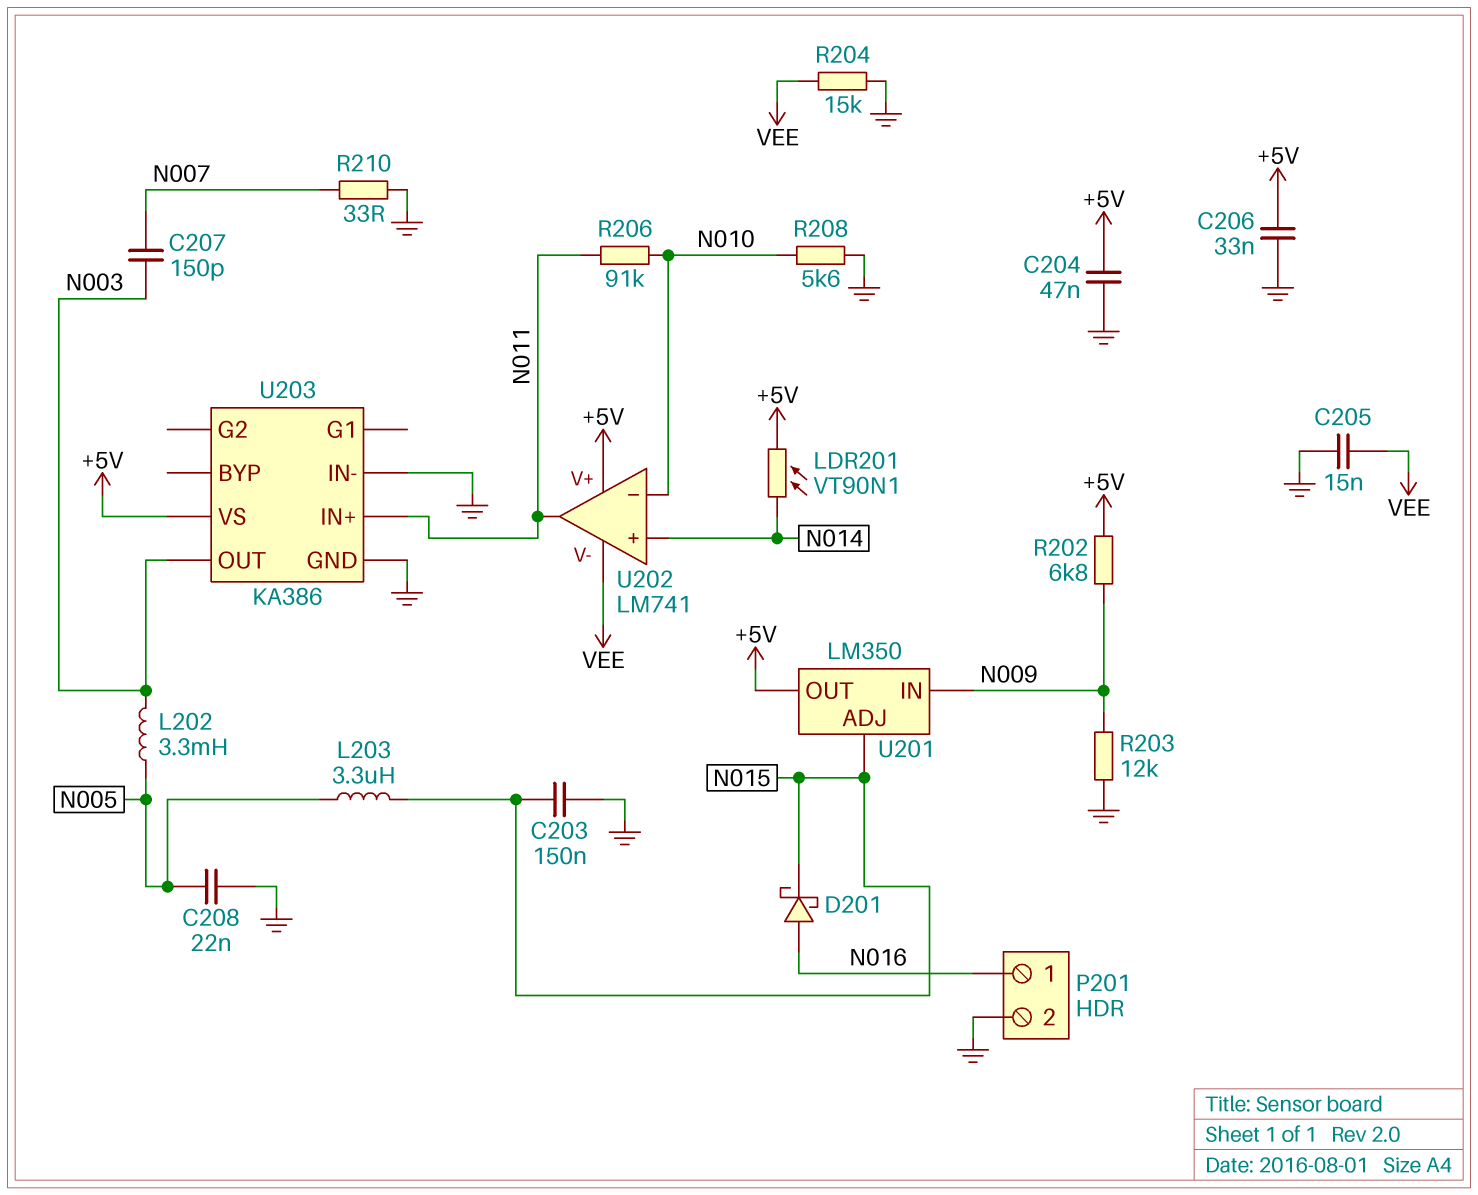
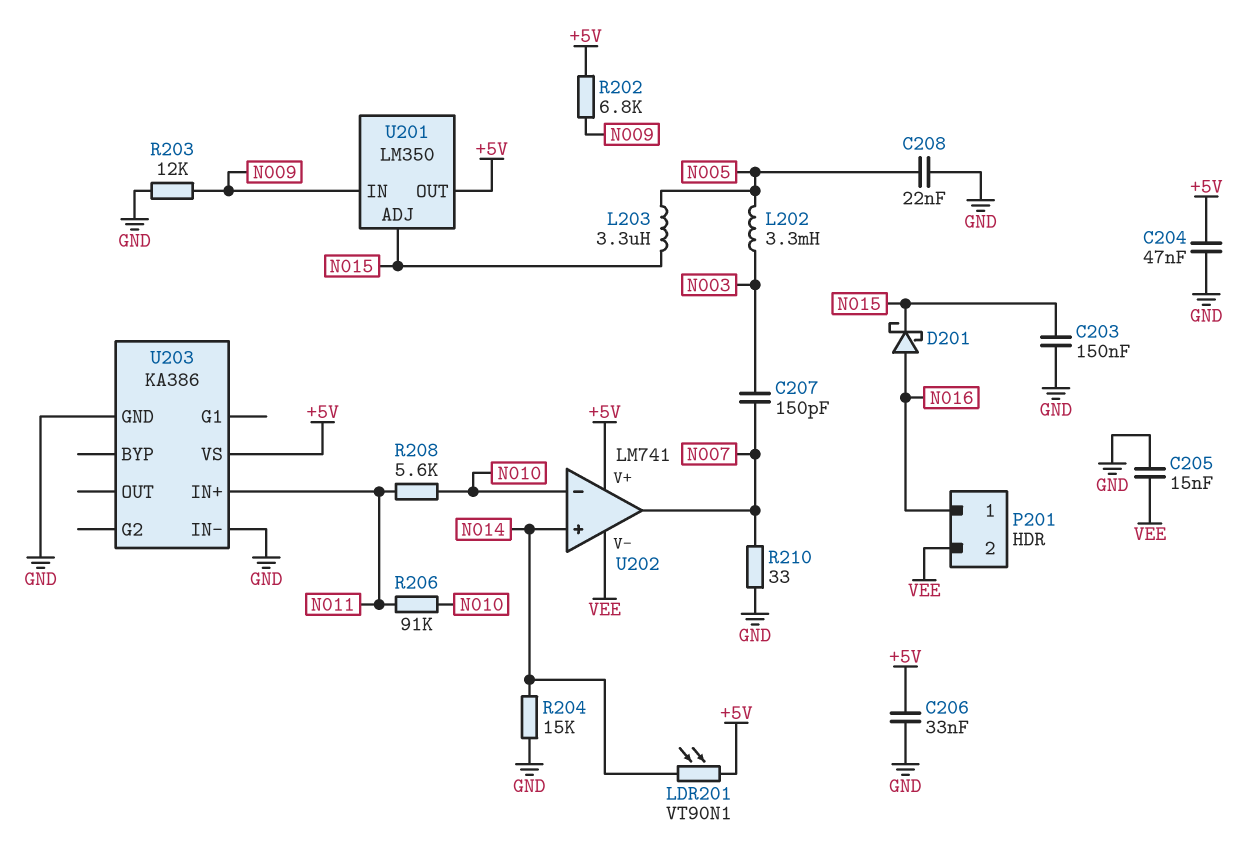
P201 pin 2: GND -> VEE
R204: 15k (GND, VEE) -> 15k (GND, N014)
R208: 5.6k (GND, N010) -> 5.6k (N010, N011)
U202 pin out: N011 -> N007
U203 pin OUT: N003 -> none

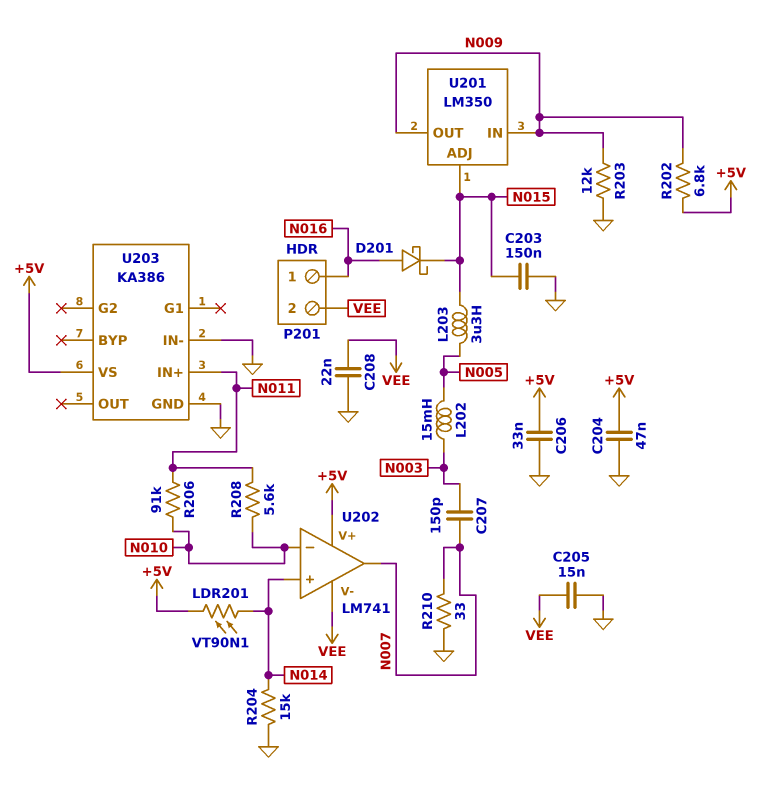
C208: 22nF (GND, N005) -> 22nF (GND, VEE)
L202: 3.3mH (N003, N005) -> 15mH (N003, N005)
U201 pin OUT: +5V -> N009

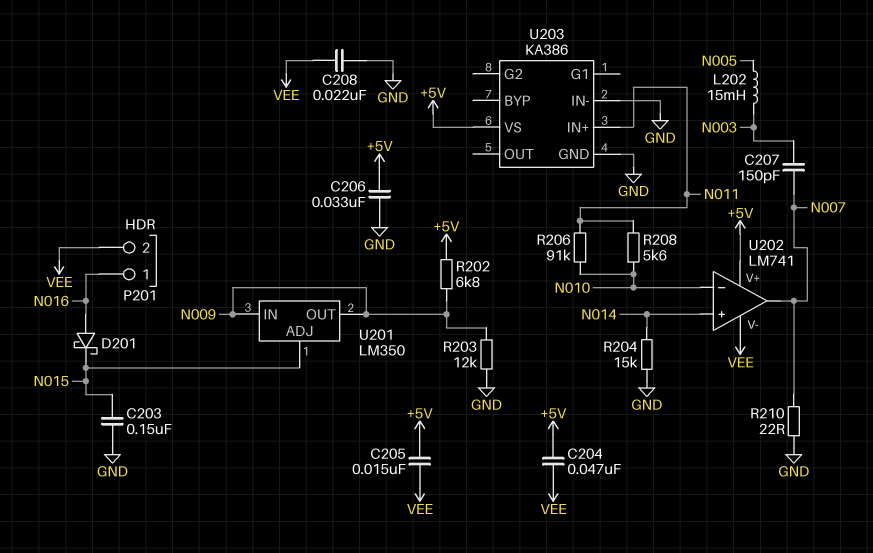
C204: 47nF (+5V, GND) -> 47nF (+5V, VEE)
C205: 15nF (GND, VEE) -> 15nF (+5V, VEE)
L203: 3.3uH (N005, N015) -> none
LDR201: VT90N1 (+5V, N014) -> none
R210: 33 (GND, N007) -> 22 (GND, N007)

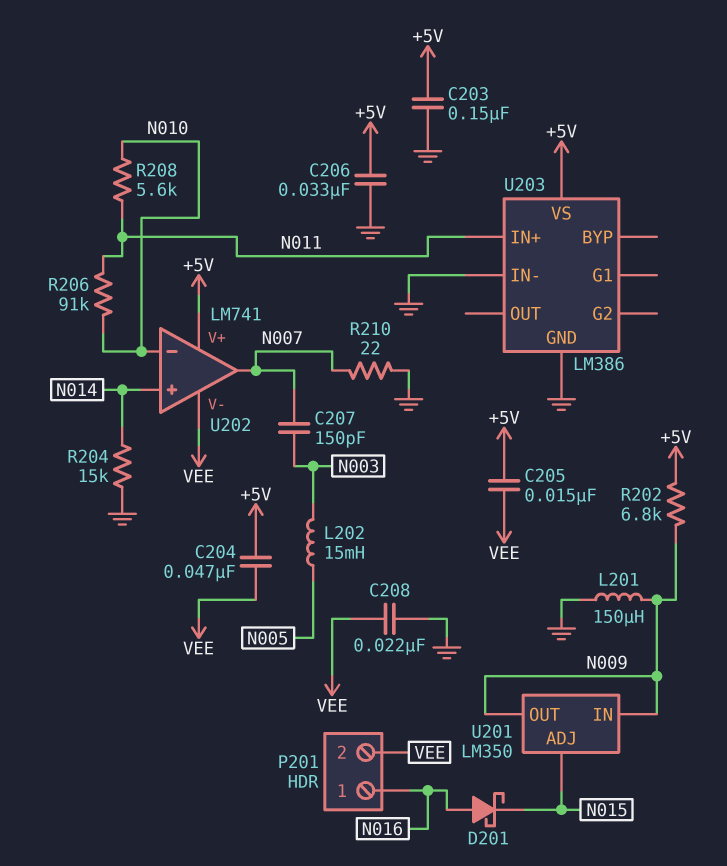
C203: 150nF (GND, N015) -> 150nF (+5V, GND)
L201: none -> 150uH (GND, N009)
R203: 12k (GND, N009) -> none
U203: KA386 -> LM386

